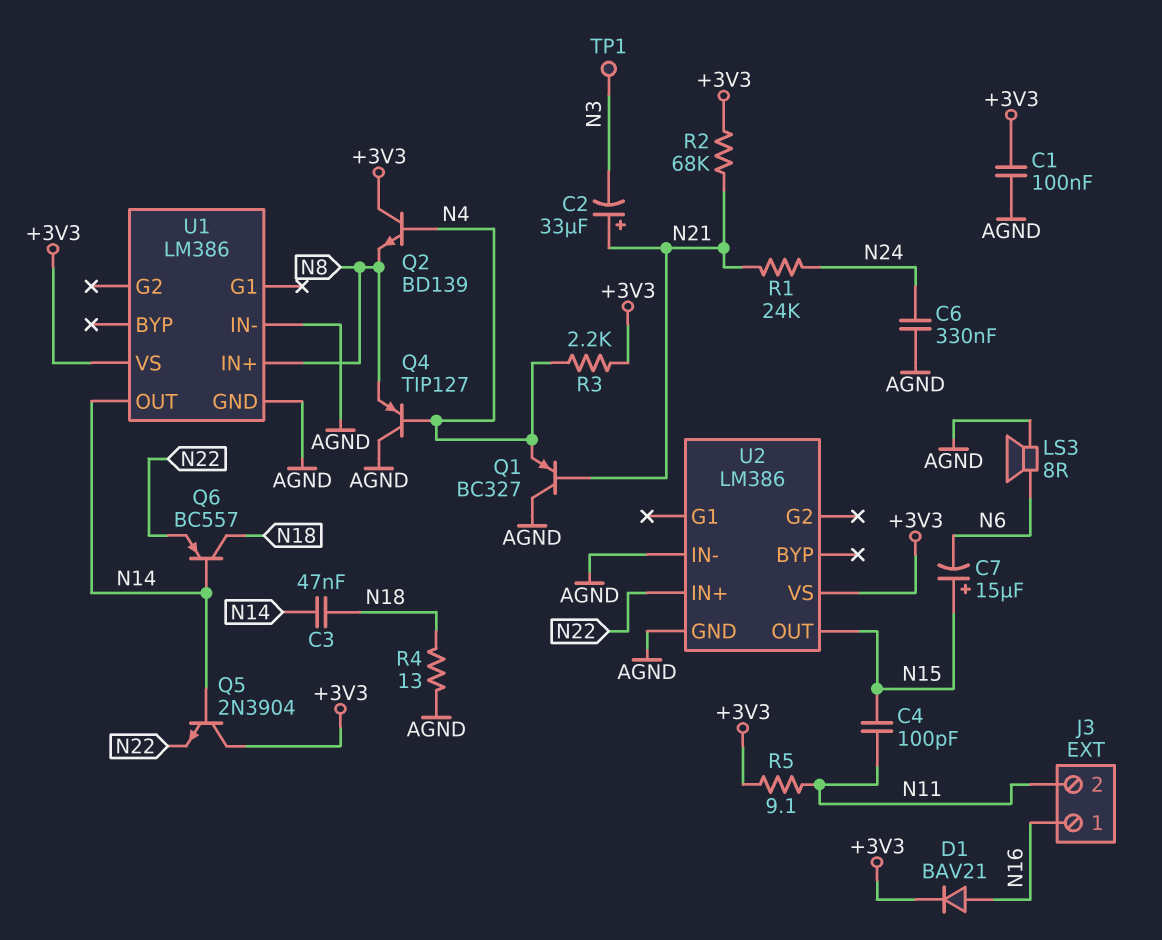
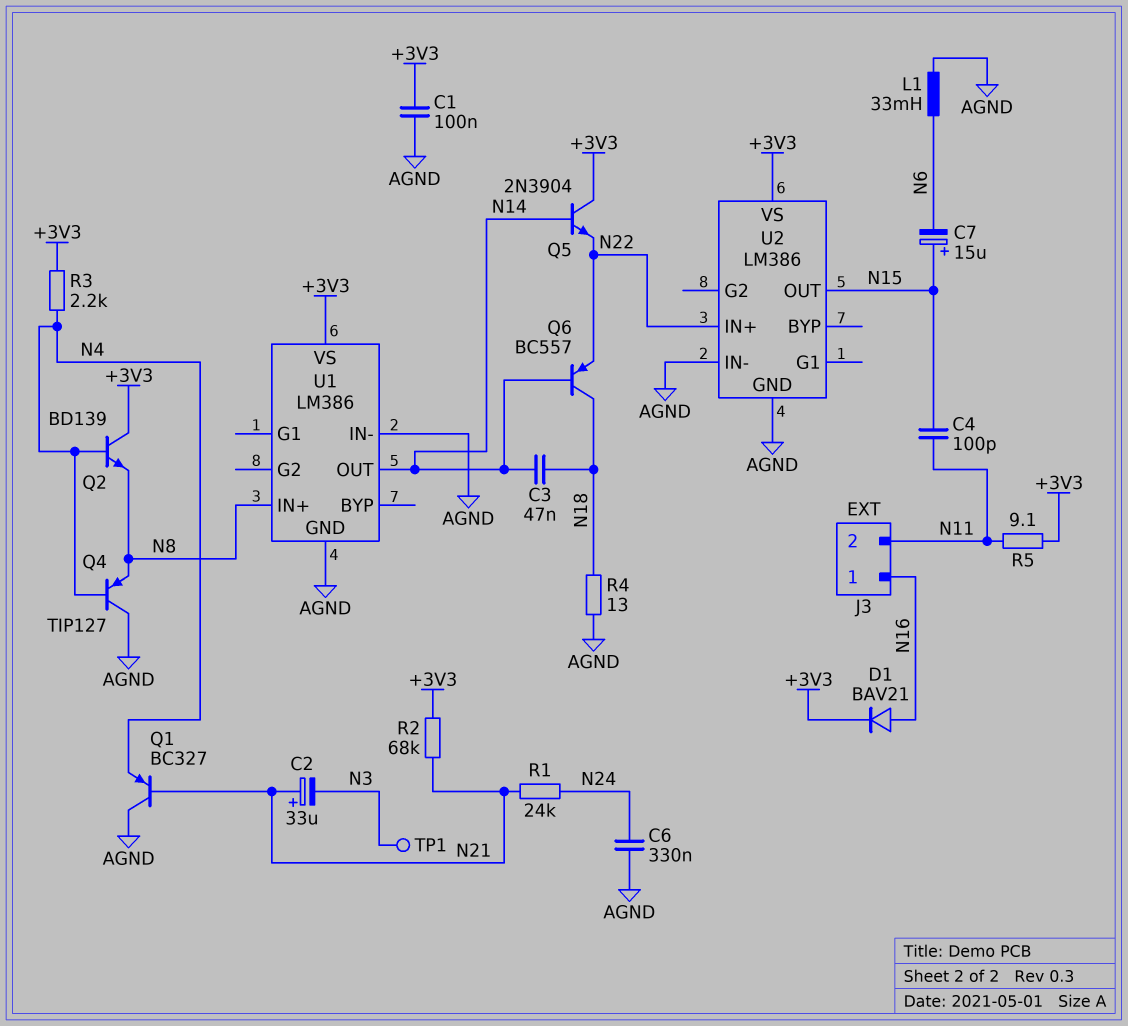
L1: none -> 33mH (AGND, N6)
LS3: speaker 8R (AGND, N6) -> none

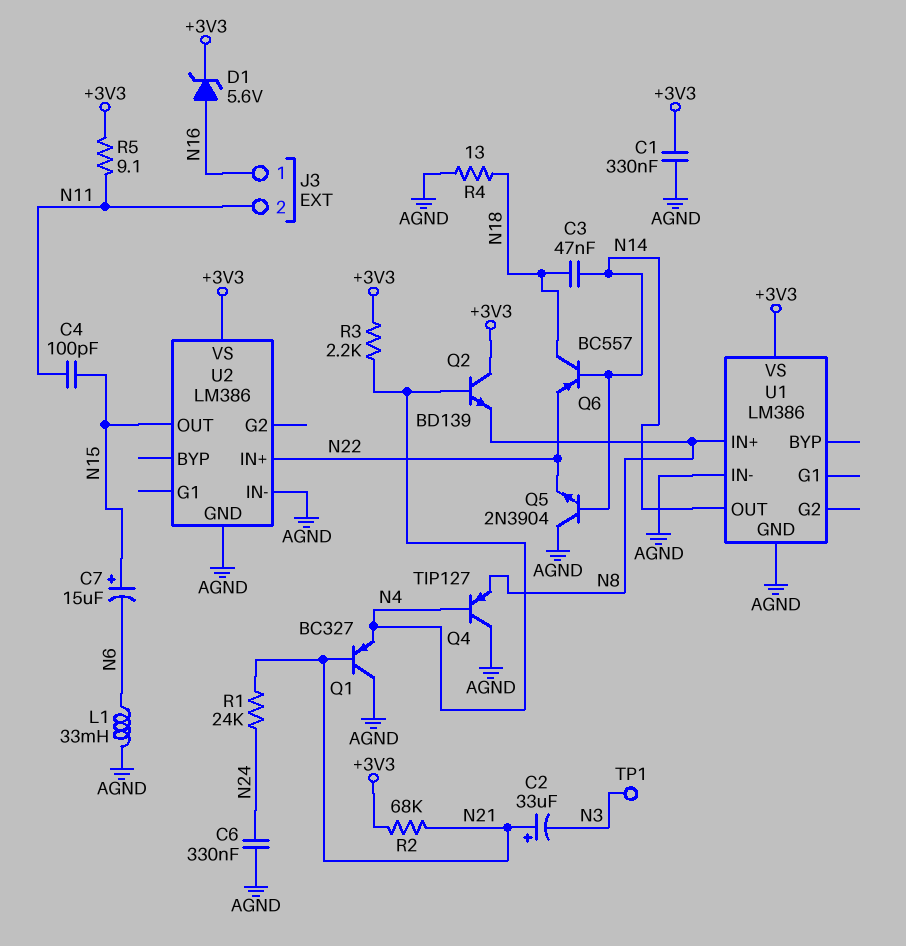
C1: 100nF (+3V3, AGND) -> 330nF (+3V3, AGND)
D1: diode BAV21 (A N16, K +3V3) -> zener 5.6V (A N16, K +3V3)
Q5: NPN 2N3904 (B N14, C +3V3, E N22) -> NPN 2N3904 (B N14, C AGND, E N22)

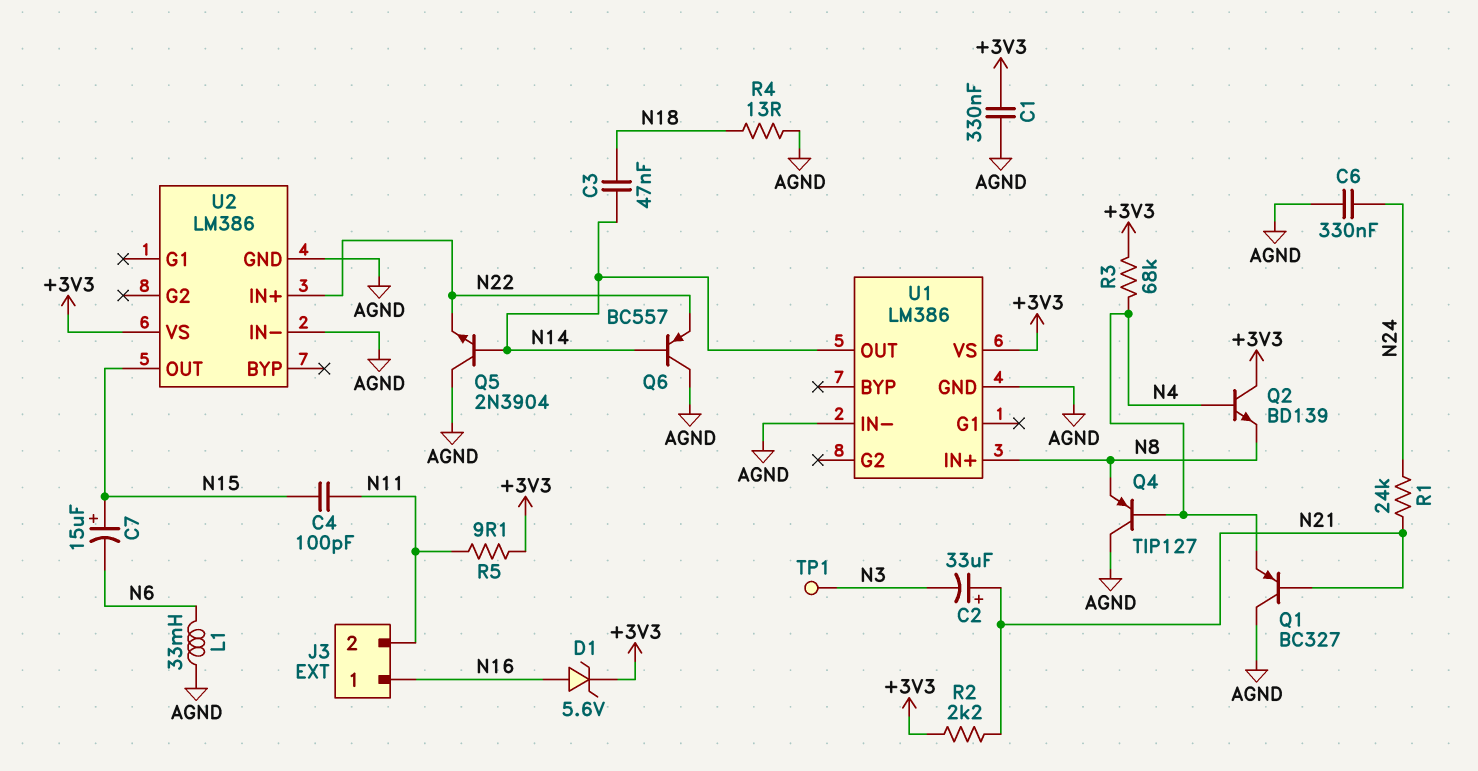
Q6: PNP BC557 (B N14, C N18, E N22) -> PNP BC557 (B N14, C AGND, E N22)
R2: 68k (+3V3, N21) -> 2.2k (+3V3, N21)
R3: 2.2k (+3V3, N4) -> 68k (+3V3, N4)

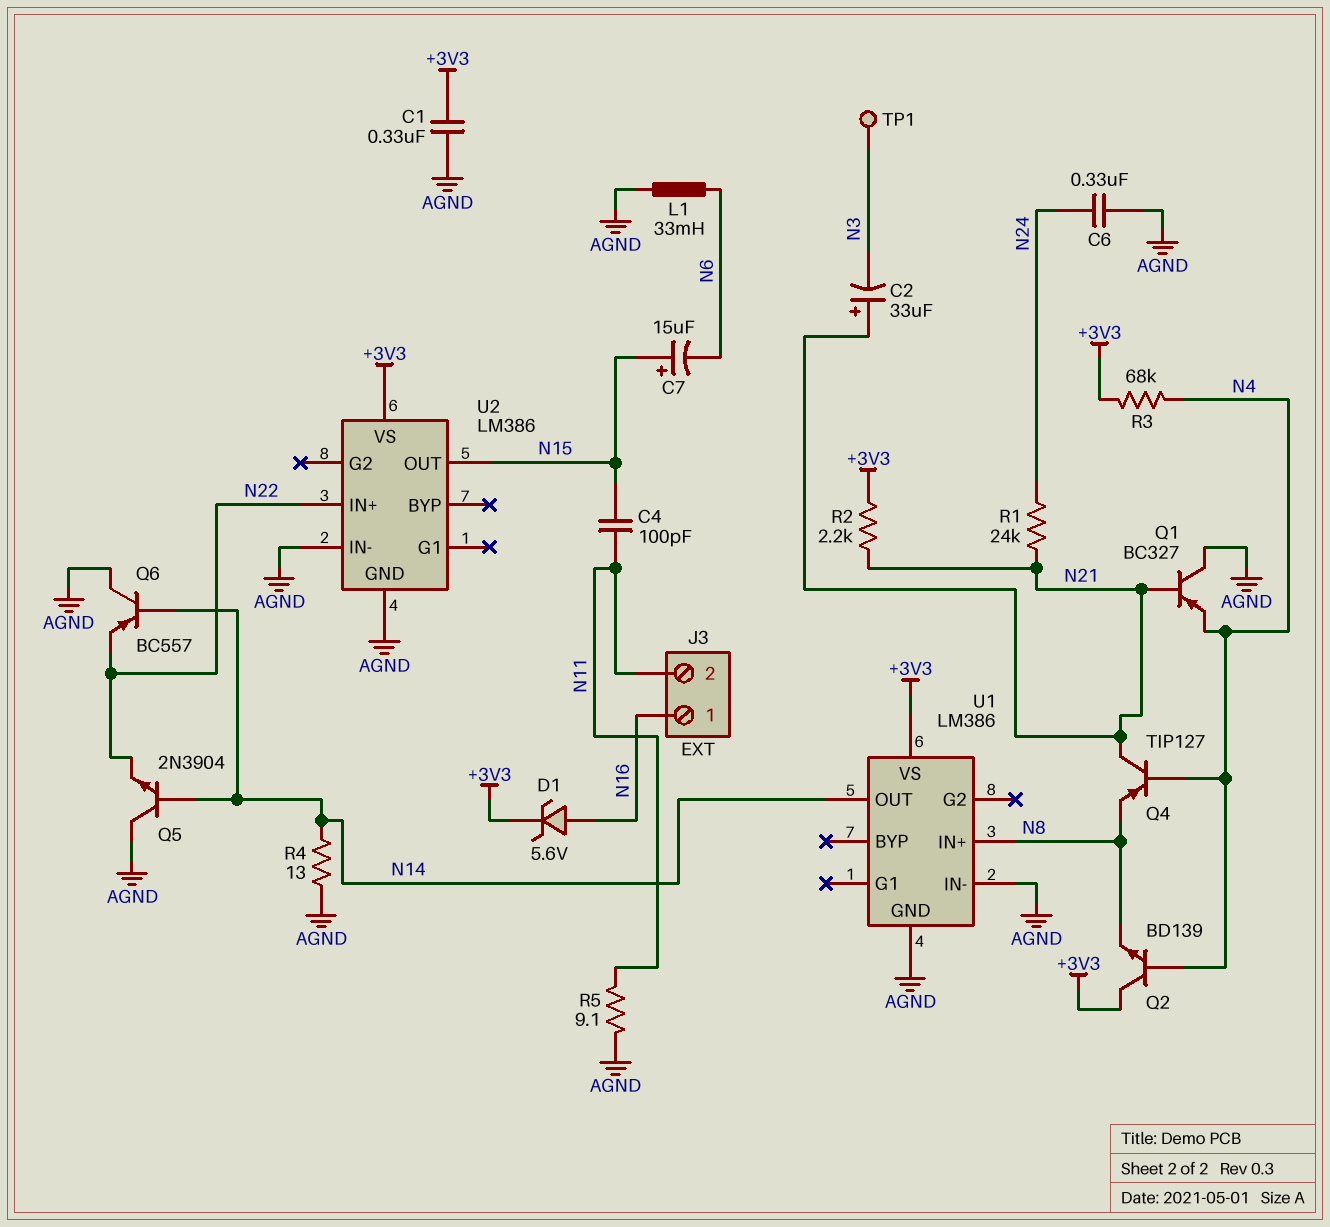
C3: 47nF (N14, N18) -> none
Q4: PNP TIP127 (B N4, C AGND, E N8) -> PNP TIP127 (B N4, C N21, E N8)
R4: 13 (AGND, N18) -> 13 (AGND, N14)
R5: 9.1 (+3V3, N11) -> 9.1 (AGND, N11)

